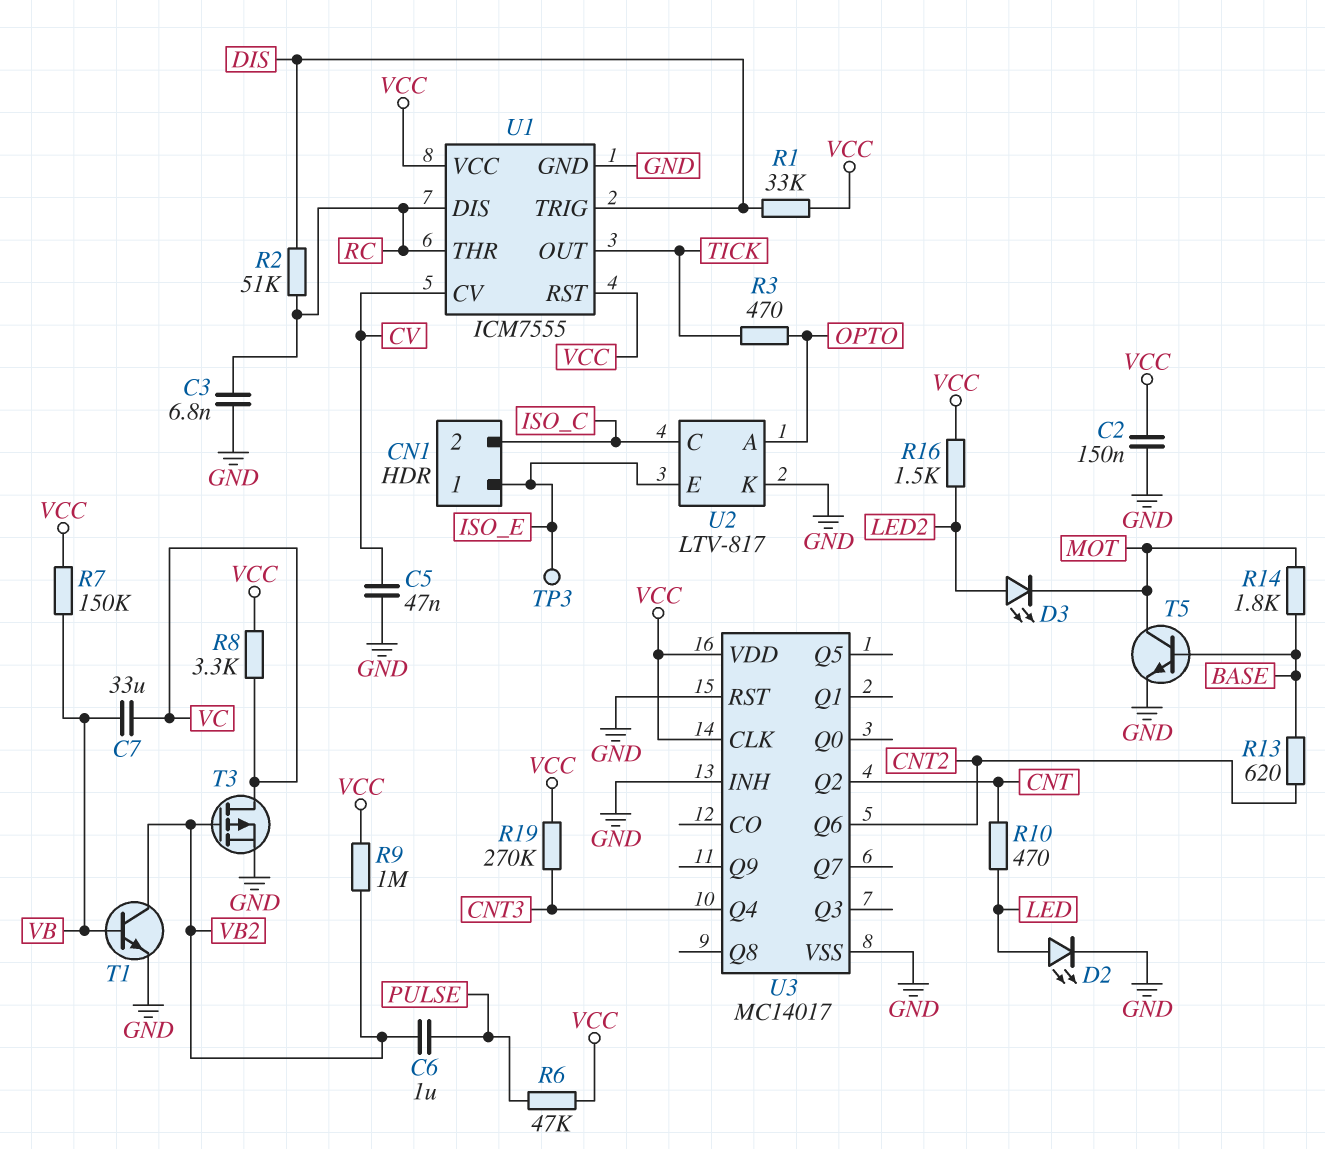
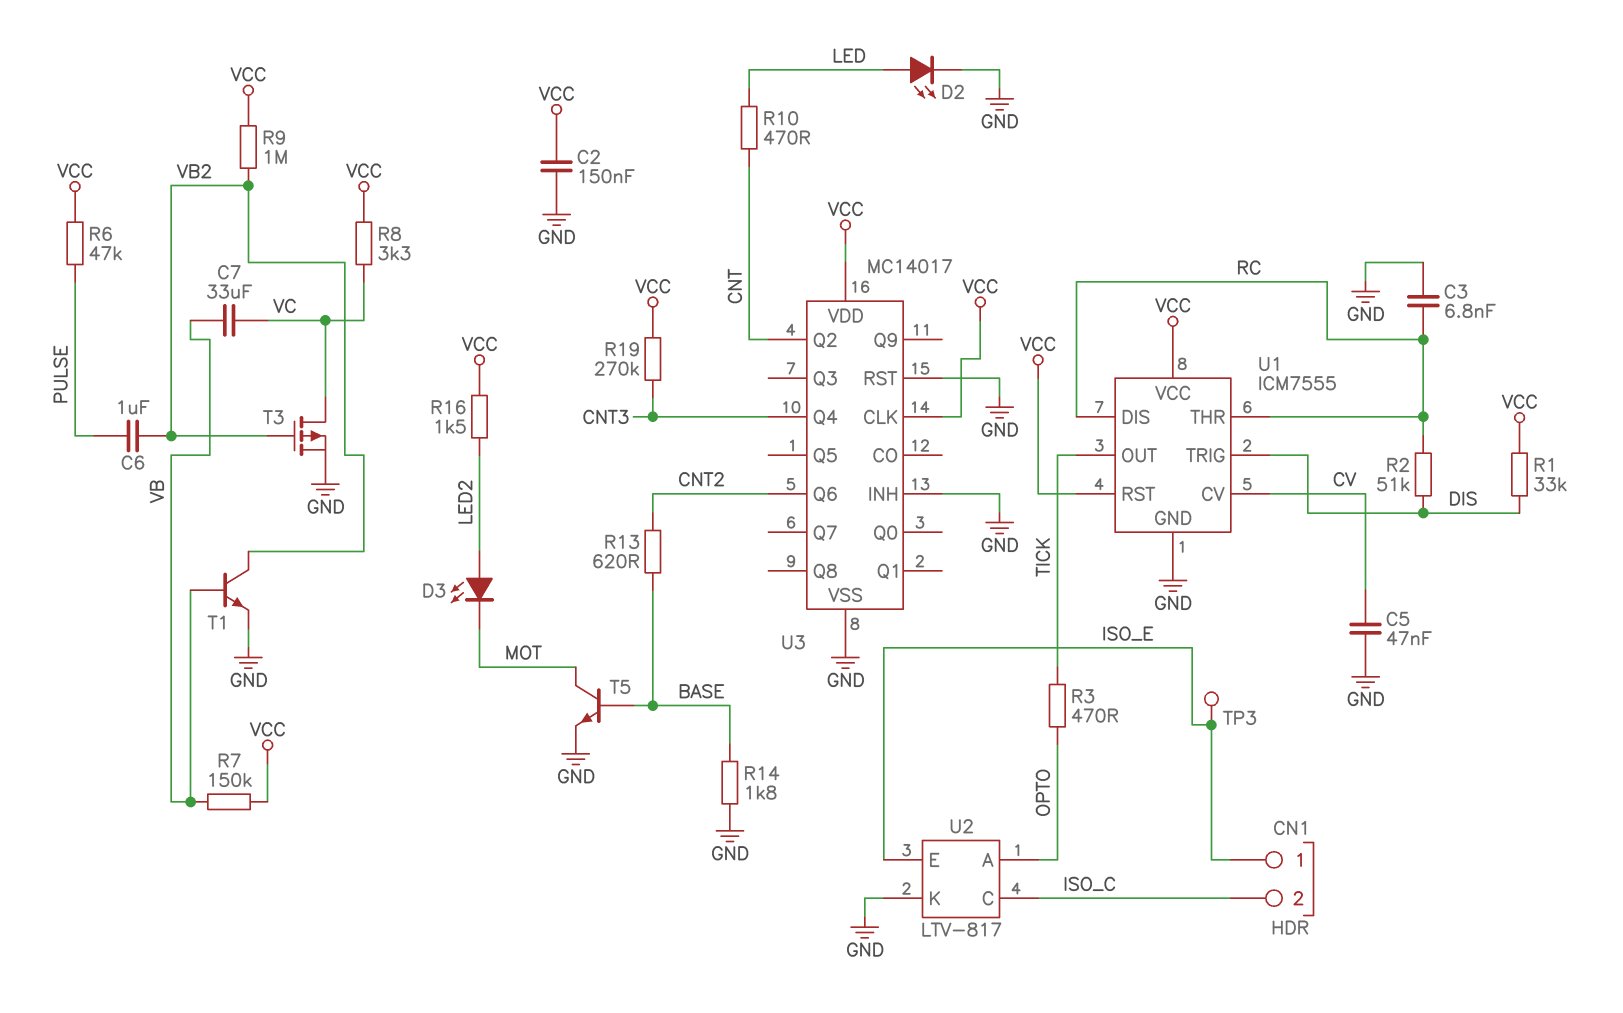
R14: 1.8k (BASE, MOT) -> 1.8k (BASE, GND)

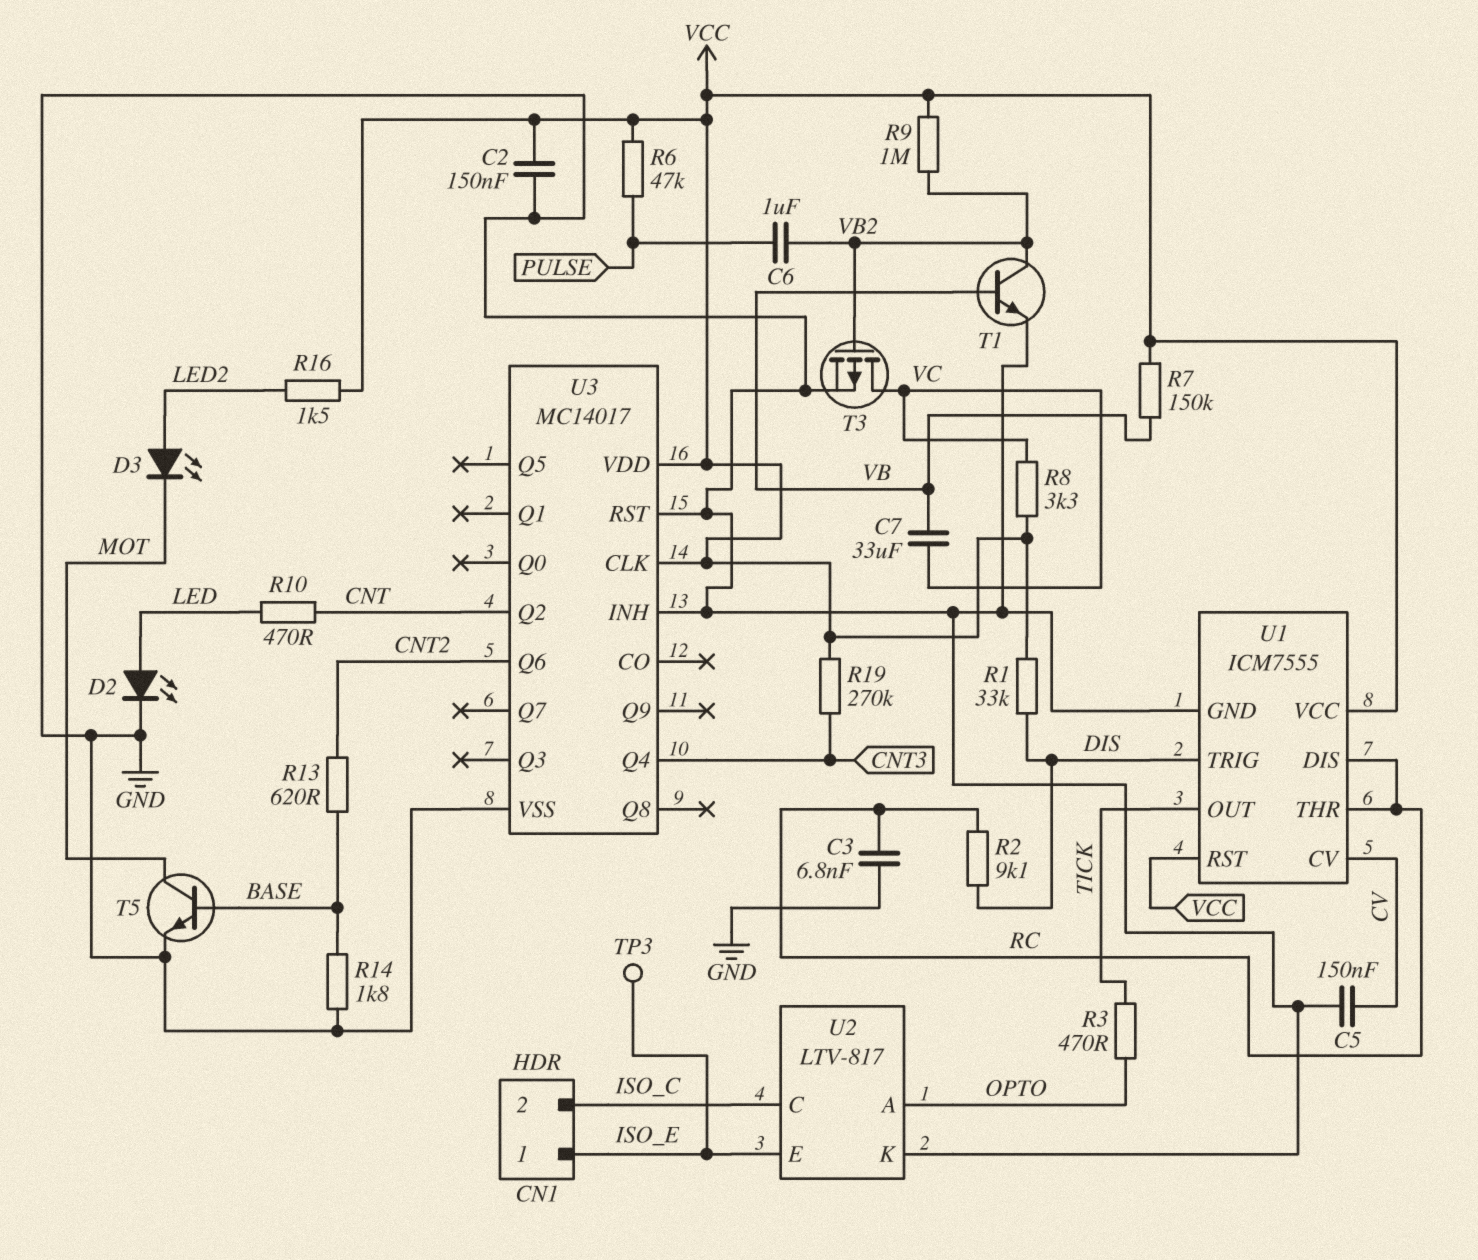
C5: 47nF (CV, GND) -> 150nF (CV, GND)
R2: 51k (DIS, RC) -> 9.1k (DIS, RC)

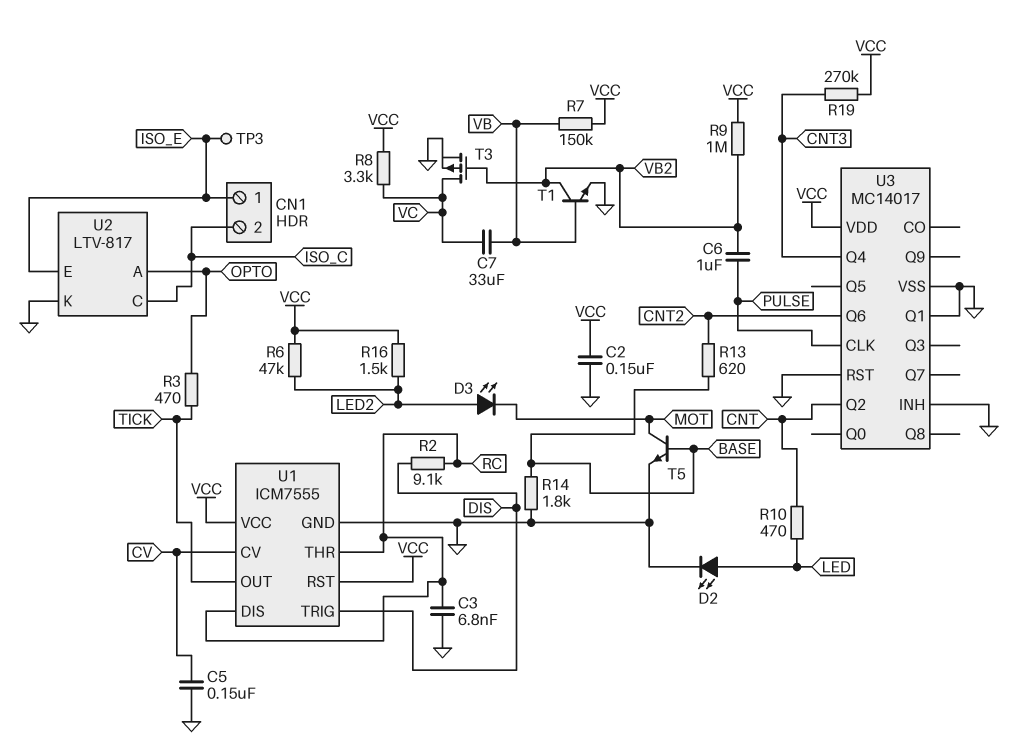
R1: 33k (DIS, VCC) -> none
R6: 47k (PULSE, VCC) -> 47k (LED2, VCC)
U3 pin CLK: VCC -> PULSE
U3 pin Q1: none -> GND

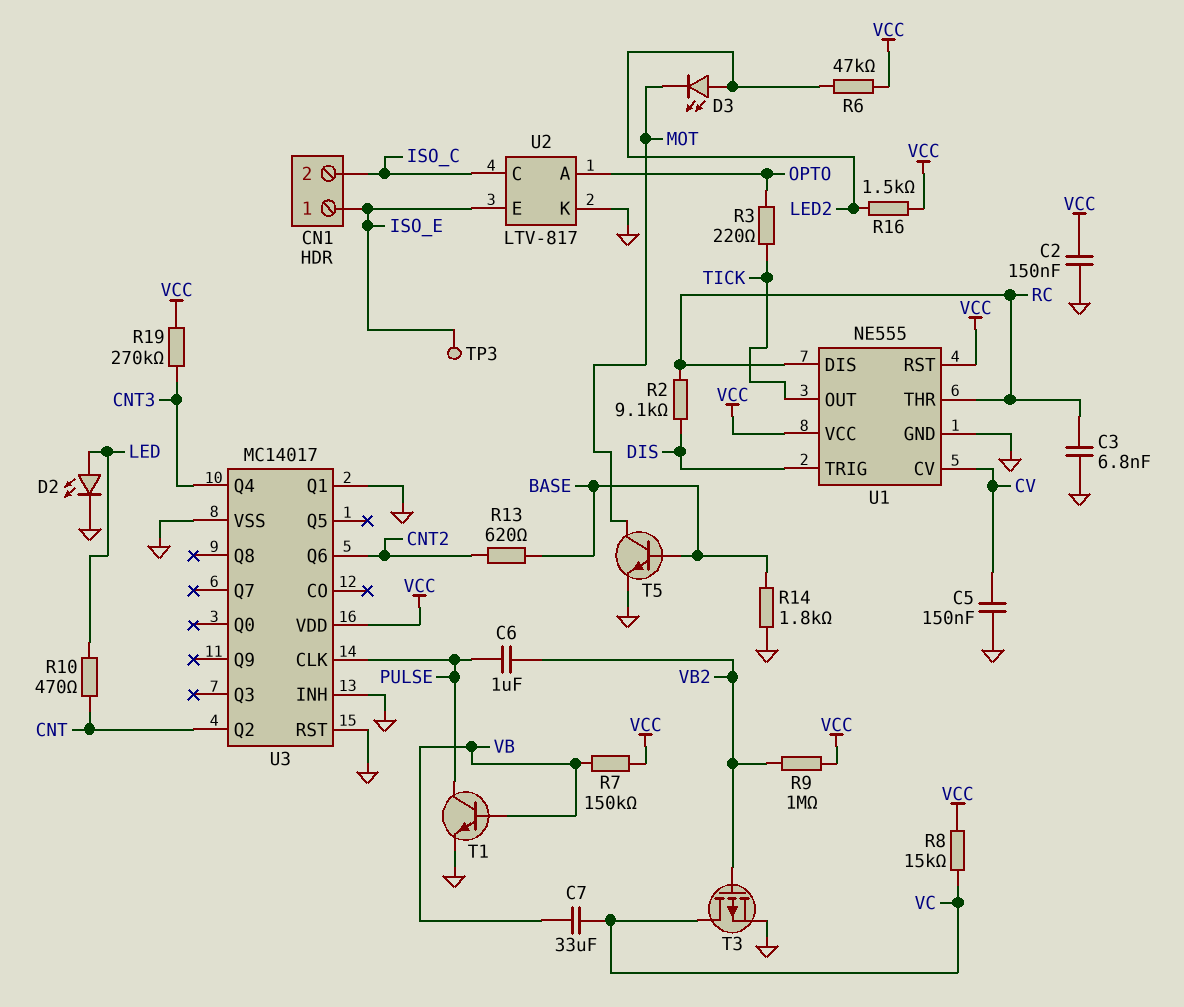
R3: 470 (OPTO, TICK) -> 220 (OPTO, TICK)
R8: 3.3k (VC, VCC) -> 15k (VC, VCC)
T1: NPN (B VB, C VB2, E GND) -> NPN (B VB, C PULSE, E GND)
U1: ICM7555 -> NE555

